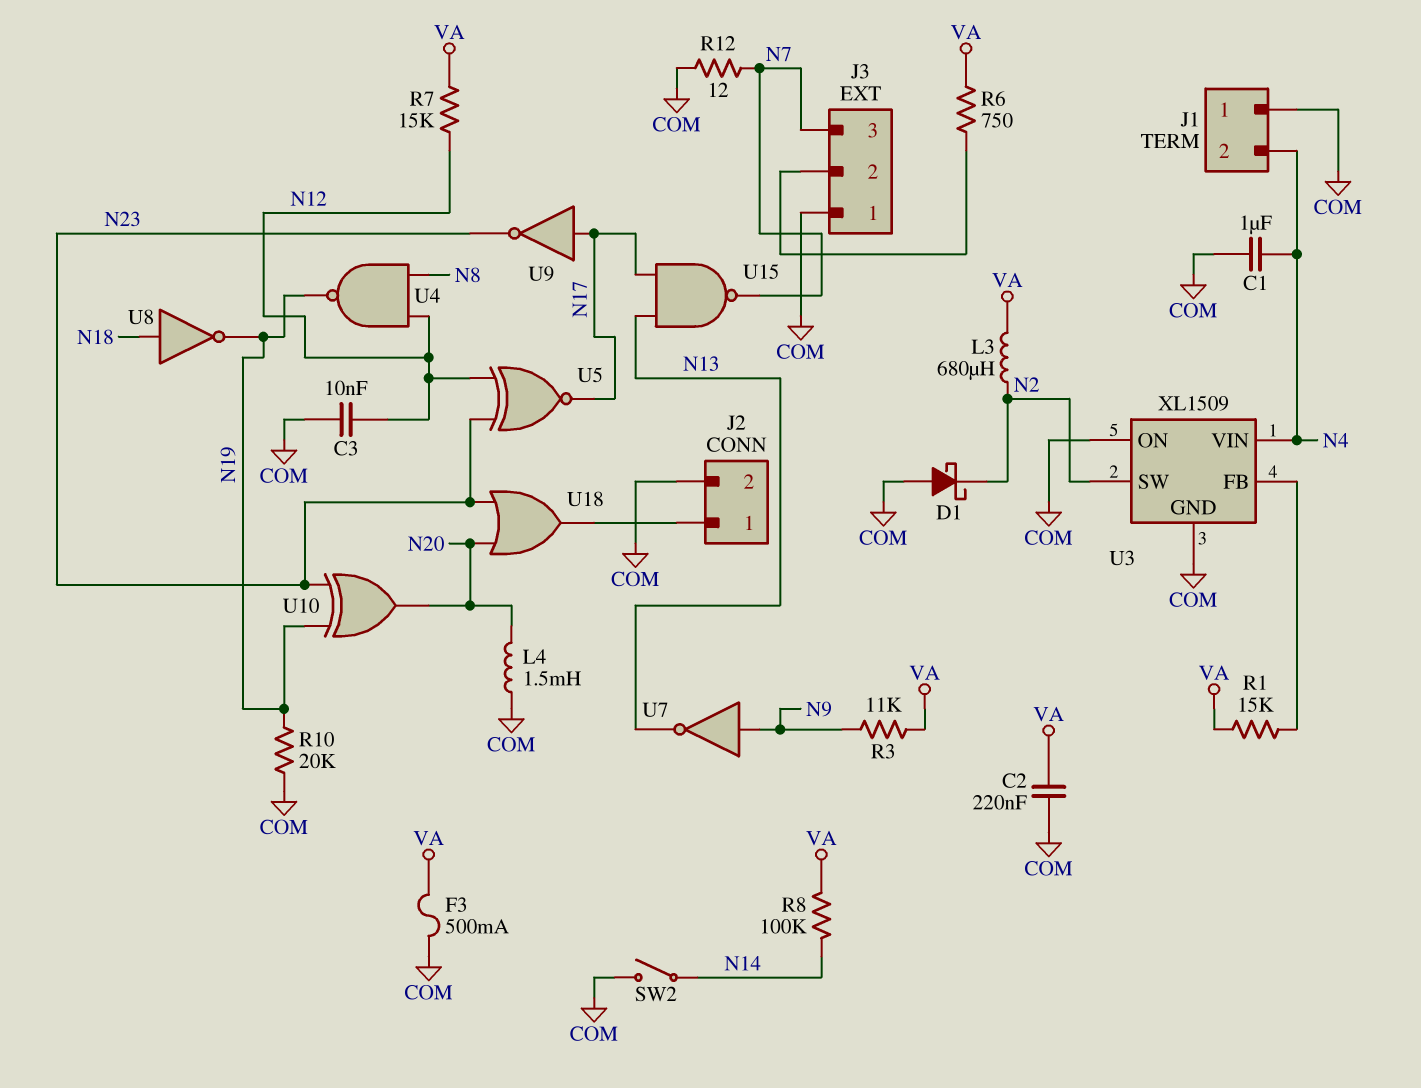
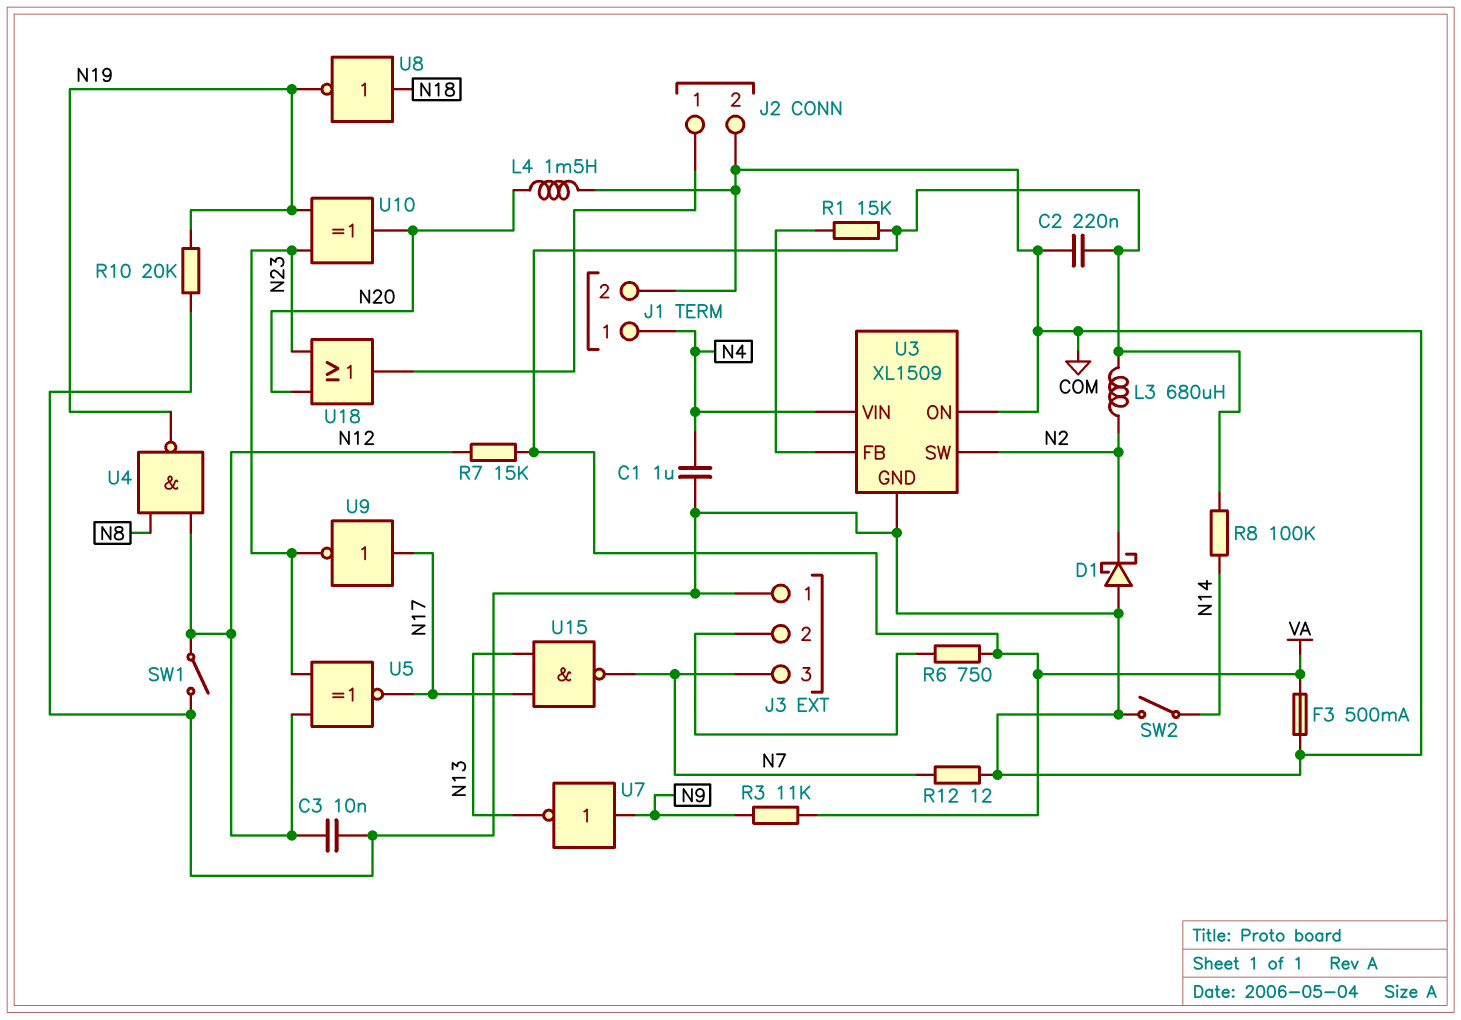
J1 pin 1: COM -> N4
J1 pin 2: N4 -> COM
SW1: none -> switch (COM, N12)

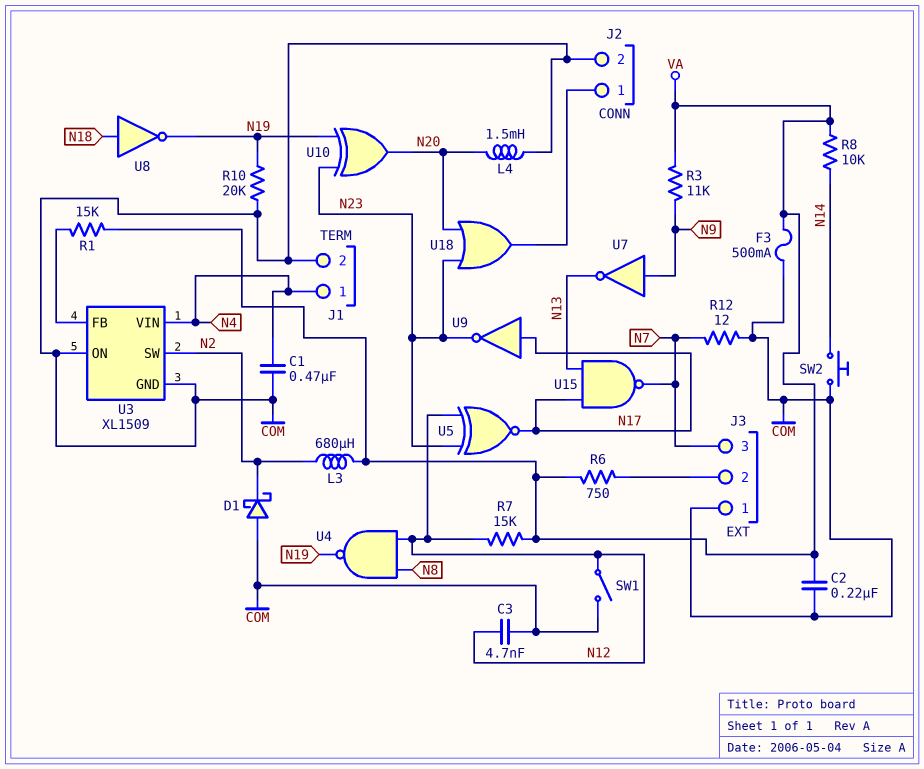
C1: 1uF (COM, N4) -> 470nF (COM, N4)
C3: 10nF (COM, N12) -> 4.7nF (COM, N12)
R8: 100k (N14, VA) -> 10k (N14, VA)
SW2: switch (COM, N14) -> button (COM, N14)

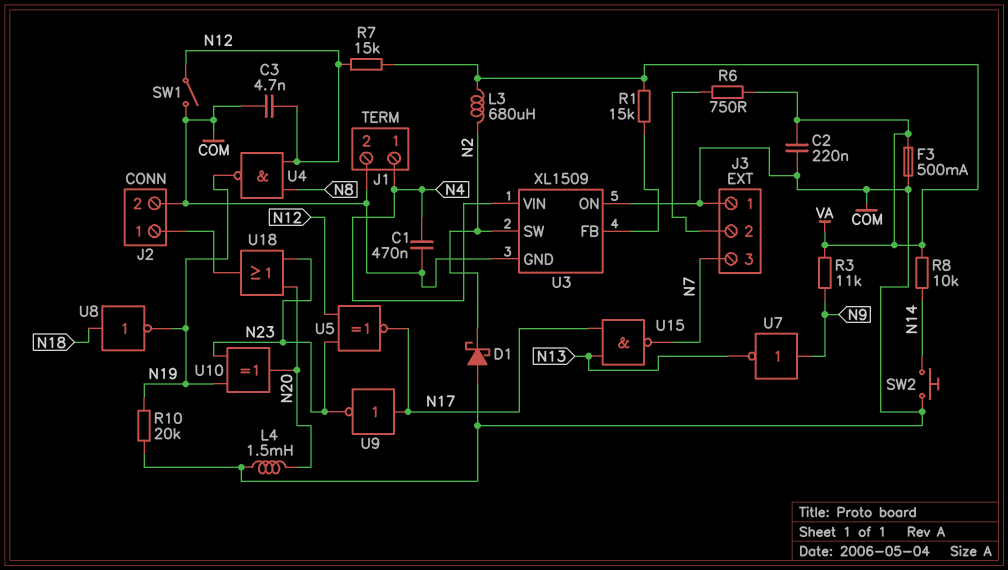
R12: 12 (COM, N7) -> none

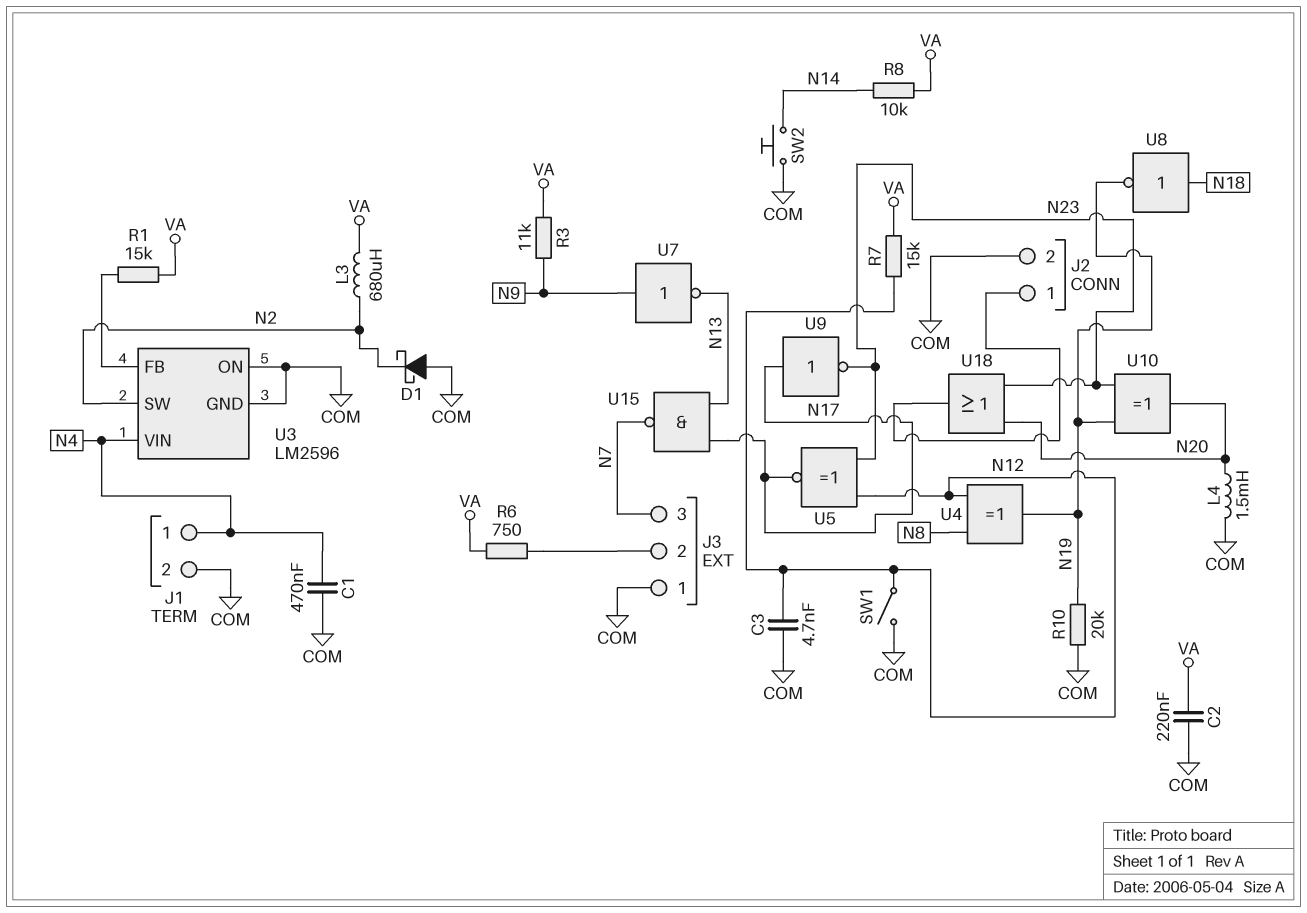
F3: 500mA (COM, VA) -> none
U3: XL1509 -> LM2596
U4: NAND (in N8, in N12, out N19) -> XOR (in N8, in N12, out N19)

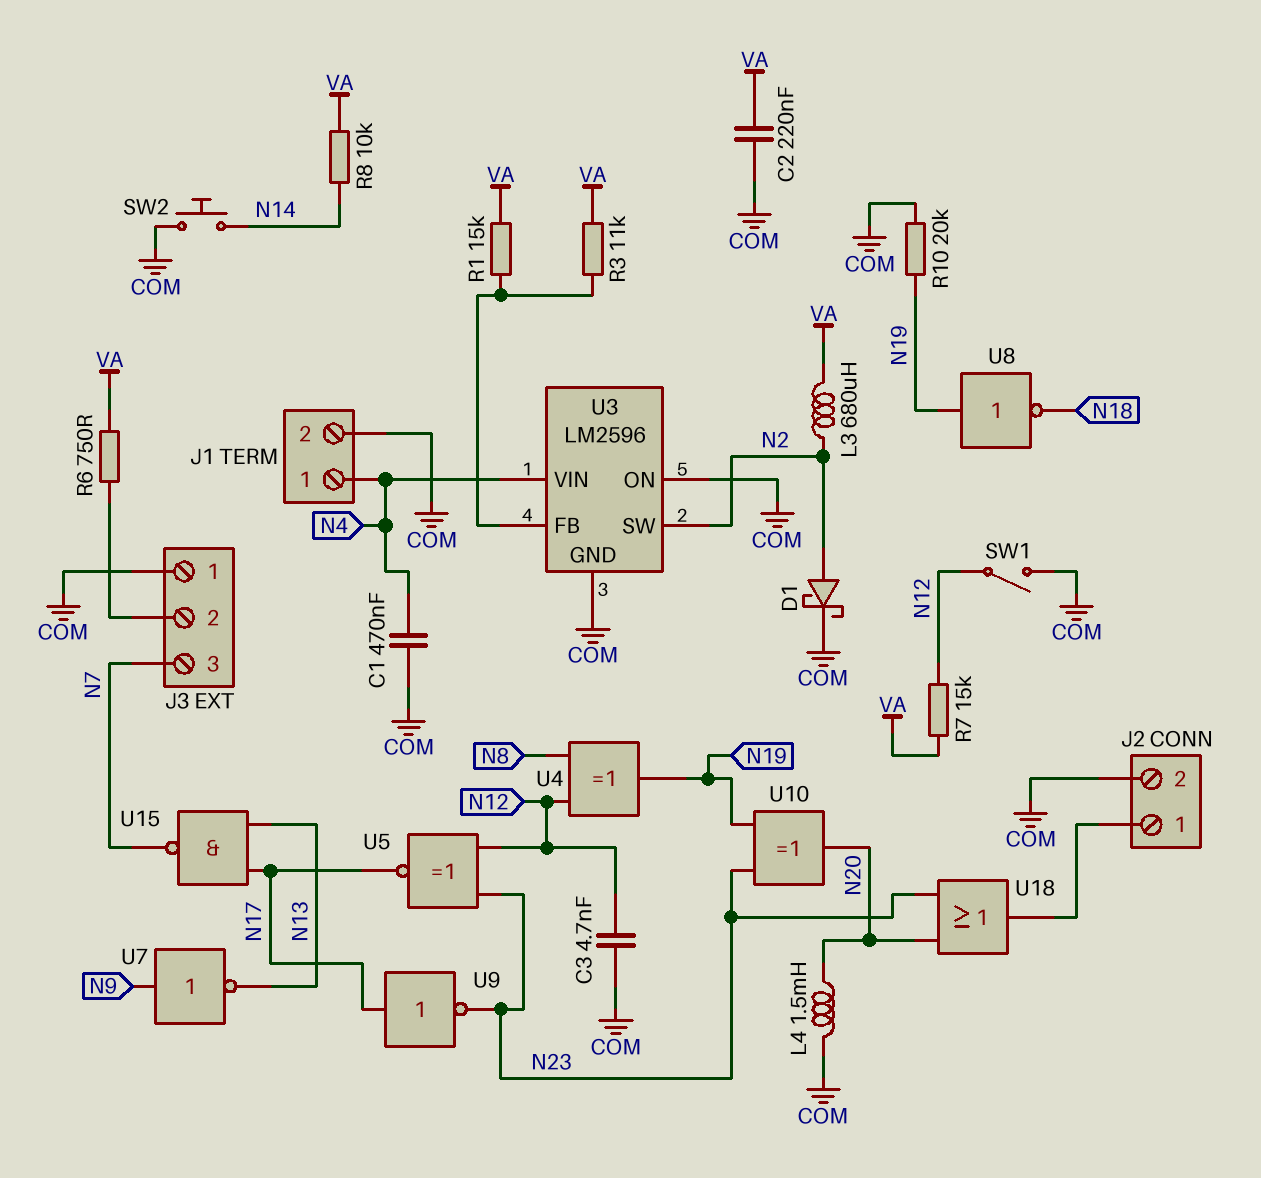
D1: schottky (A COM, K N2) -> schottky (A N2, K COM)
R3: 11k (N9, VA) -> 11k (U3/FB, VA)
U8: NOT (in N18, out N19) -> NOT (in N19, out N18)

